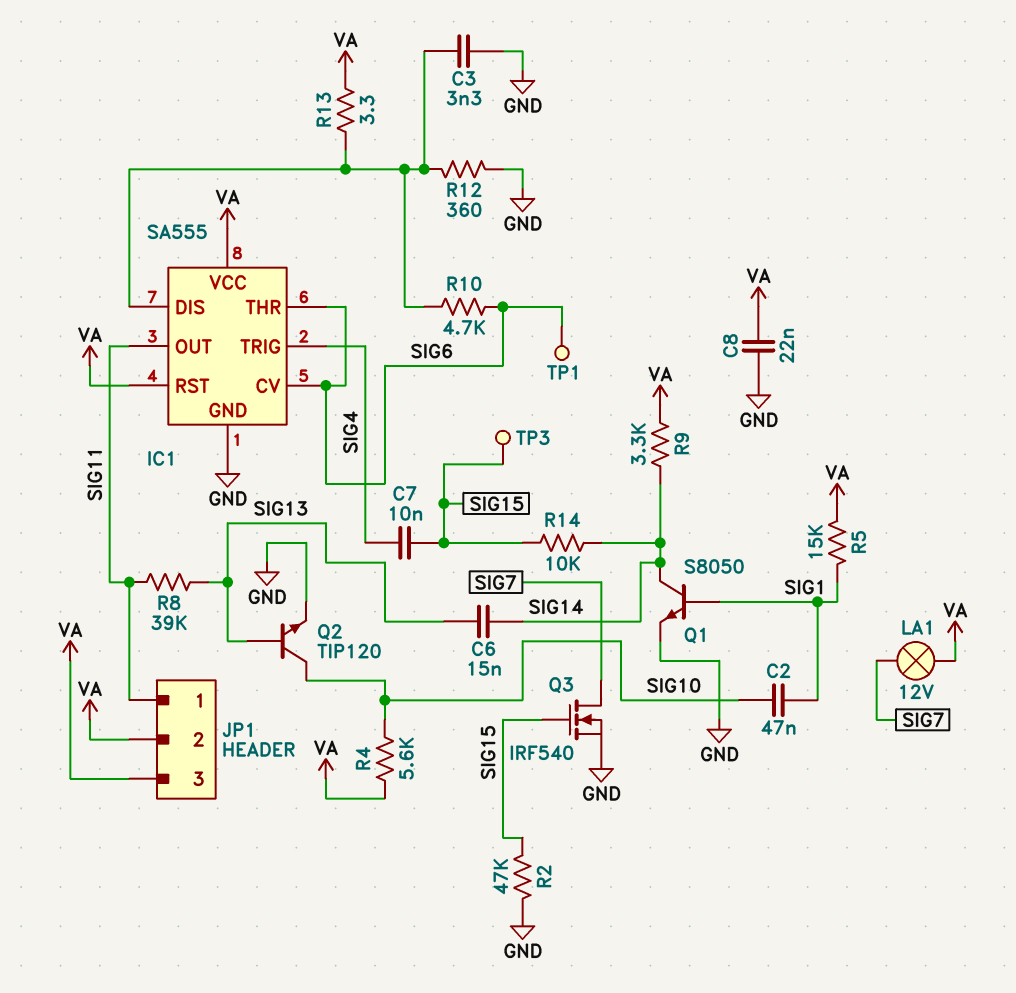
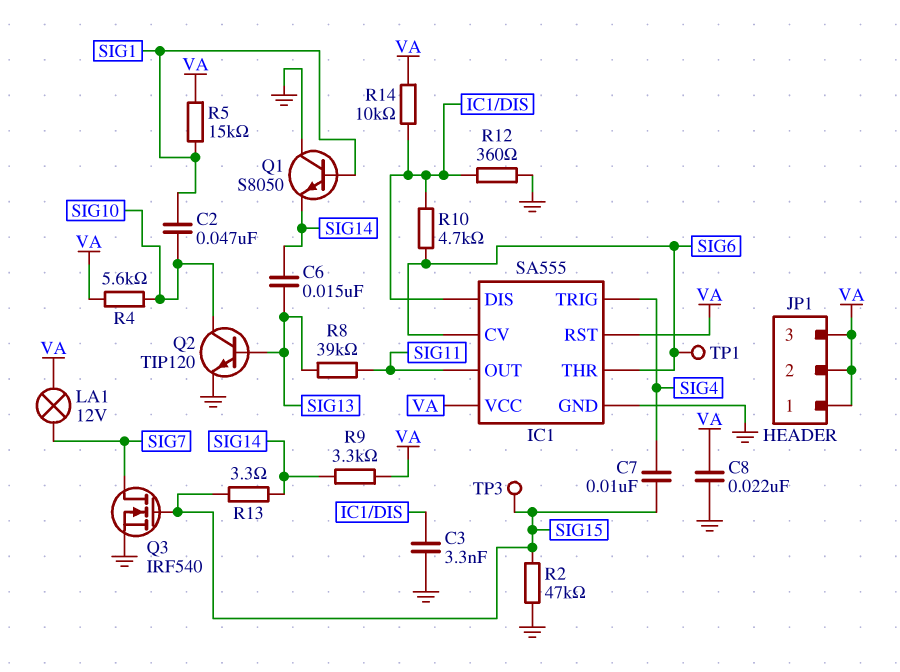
JP1 pin 1: SIG11 -> VA
Q1: NPN S8050 (B SIG1, C SIG14, E GND) -> NPN S8050 (B SIG1, C GND, E SIG14)
R13: 3.3 (IC1/DIS, VA) -> 3.3 (SIG14, SIG15)
R14: 10k (SIG14, SIG15) -> 10k (IC1/DIS, VA)

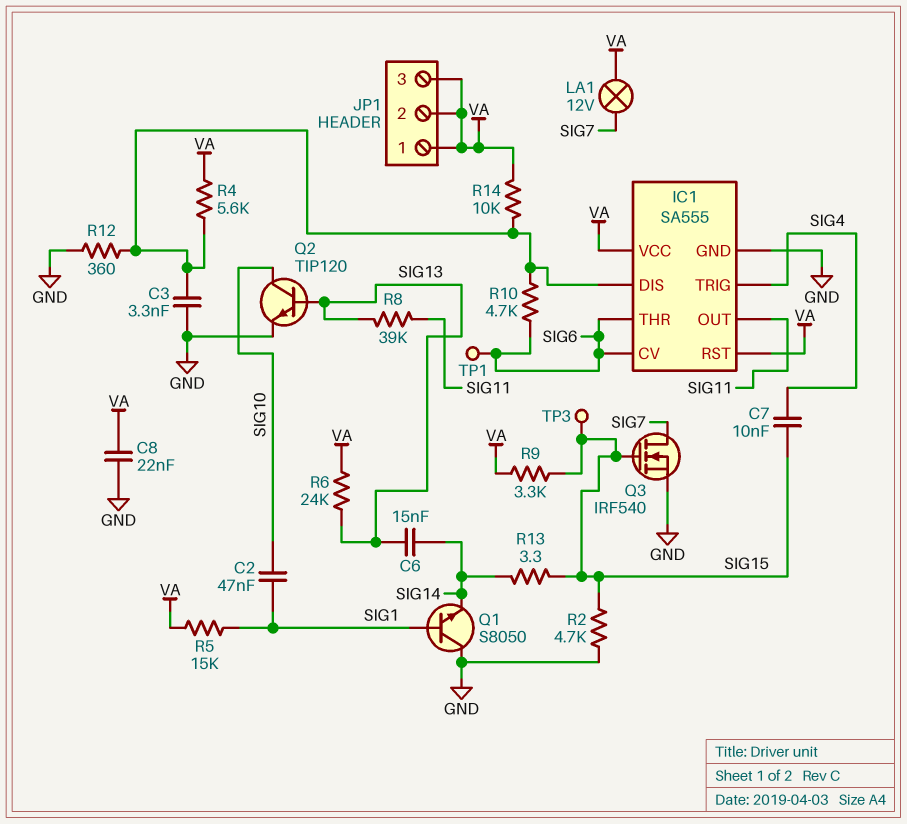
R2: 47k (GND, SIG15) -> 4.7k (GND, SIG15)
R4: 5.6k (SIG10, VA) -> 5.6k (IC1/DIS, VA)
R6: none -> 24k (SIG13, VA)
R9: 3.3k (SIG14, VA) -> 3.3k (SIG15, VA)

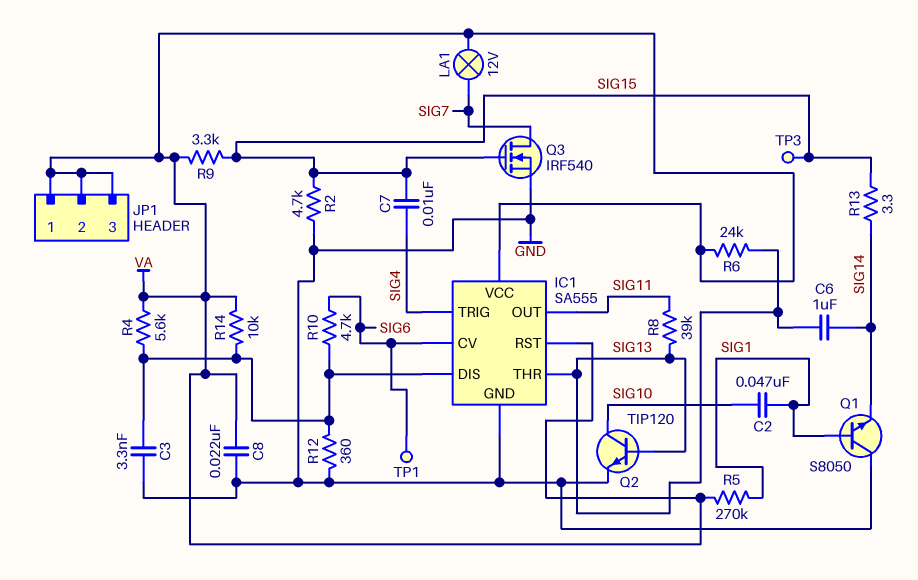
C6: 15nF (SIG13, SIG14) -> 1uF (SIG13, SIG14)
IC1 pin THR: SIG6 -> SIG13
R5: 15k (SIG1, VA) -> 270k (SIG1, VA)

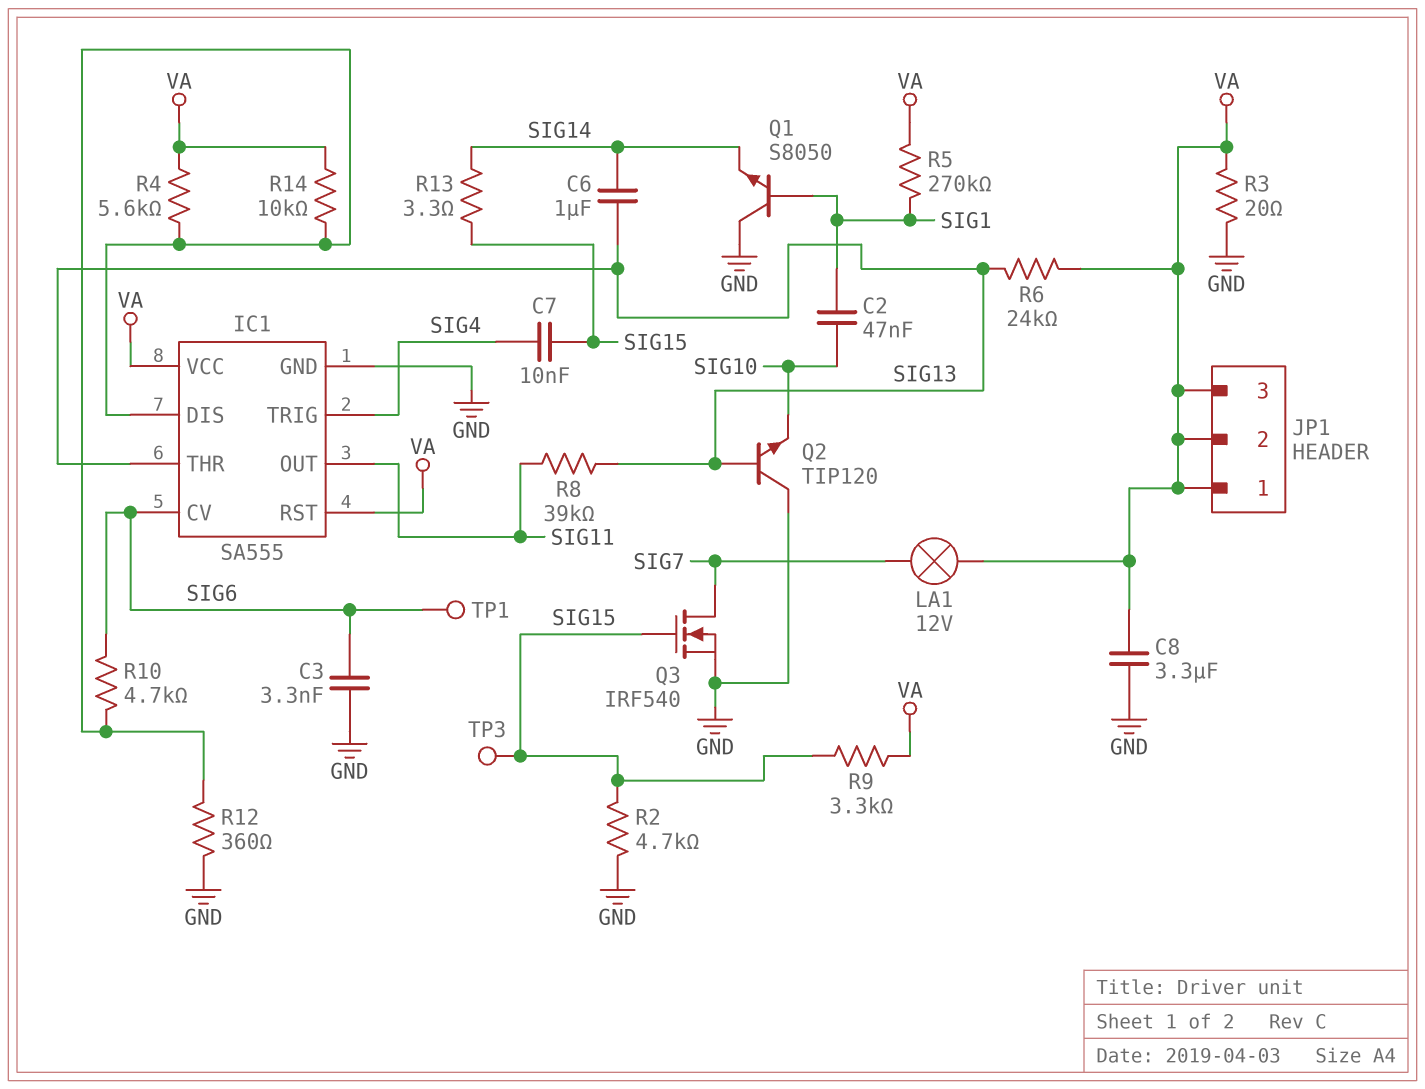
C3: 3.3nF (GND, IC1/DIS) -> 3.3nF (GND, SIG6)
C8: 22nF (GND, VA) -> 3.3uF (GND, VA)
Q2: NPN TIP120 (B SIG13, C SIG10, E GND) -> NPN TIP120 (B SIG13, C GND, E SIG10)
R3: none -> 20 (GND, VA)

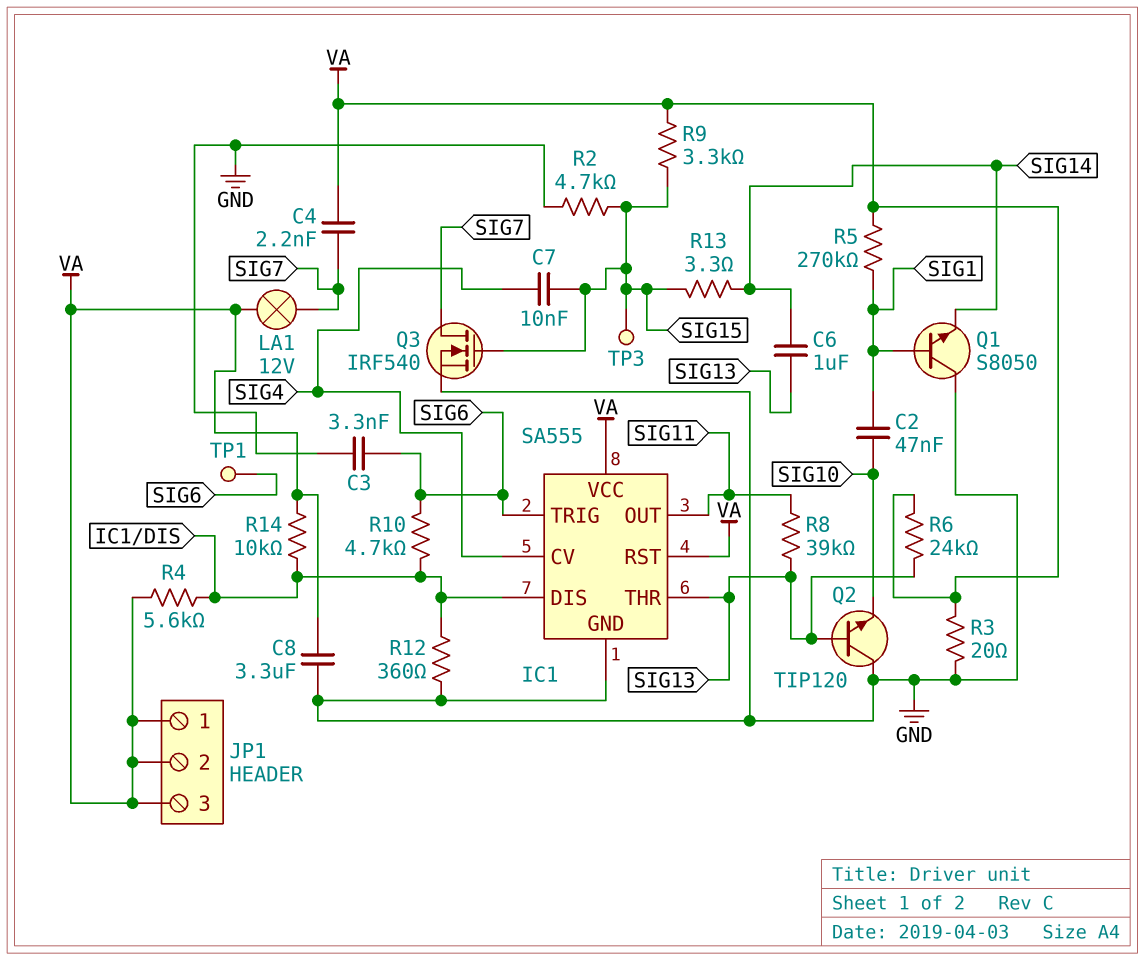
C4: none -> 2.2nF (SIG7, VA)
IC1 pin CV: SIG6 -> SIG4
IC1 pin TRIG: SIG4 -> SIG6

